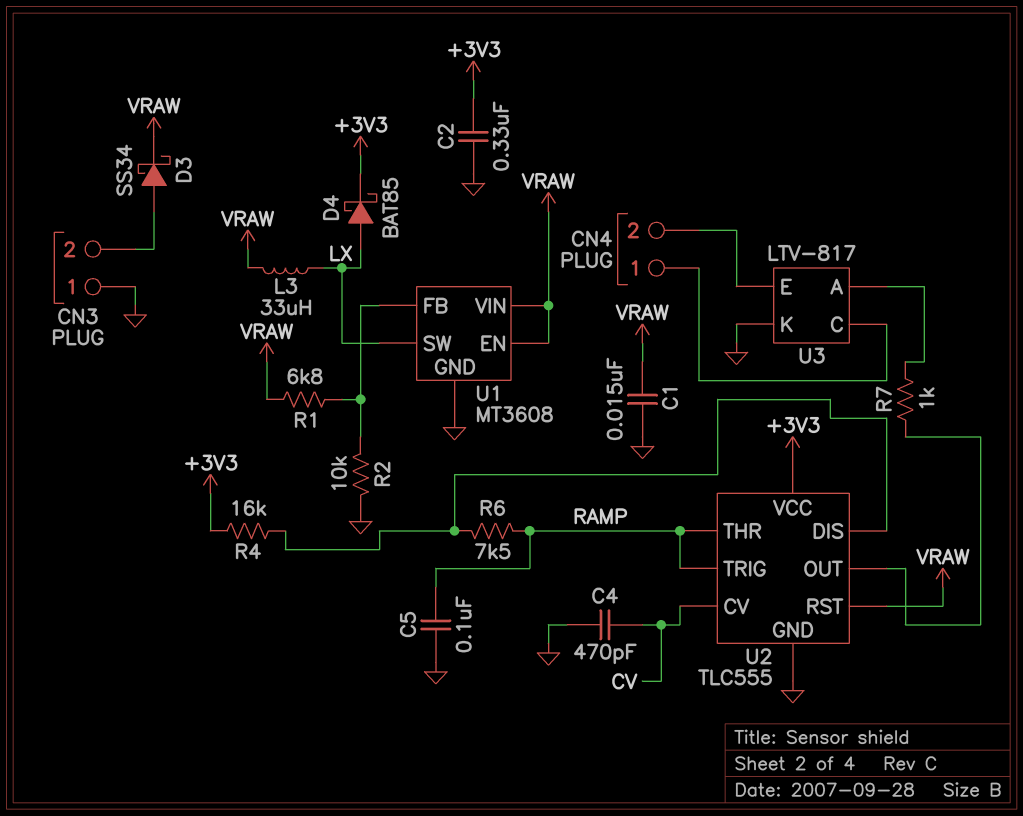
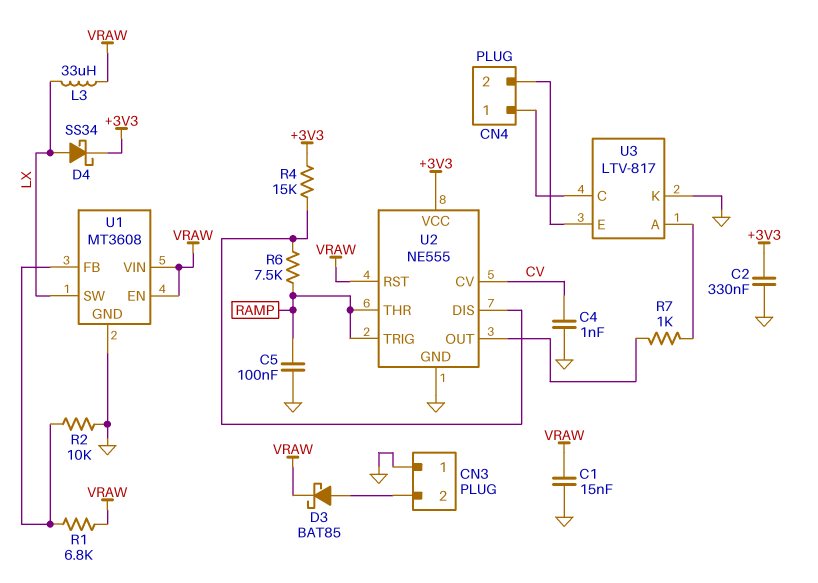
C4: 470pF (CV, GND) -> 1nF (CV, GND)
D3: schottky SS34 (A CN3/2, K VRAW) -> schottky BAT85 (A CN3/2, K VRAW)
D4: schottky BAT85 (A LX, K +3V3) -> schottky SS34 (A LX, K +3V3)
R4: 16k (+3V3, U2/DIS) -> 15k (+3V3, U2/DIS)
U2: TLC555 -> NE555

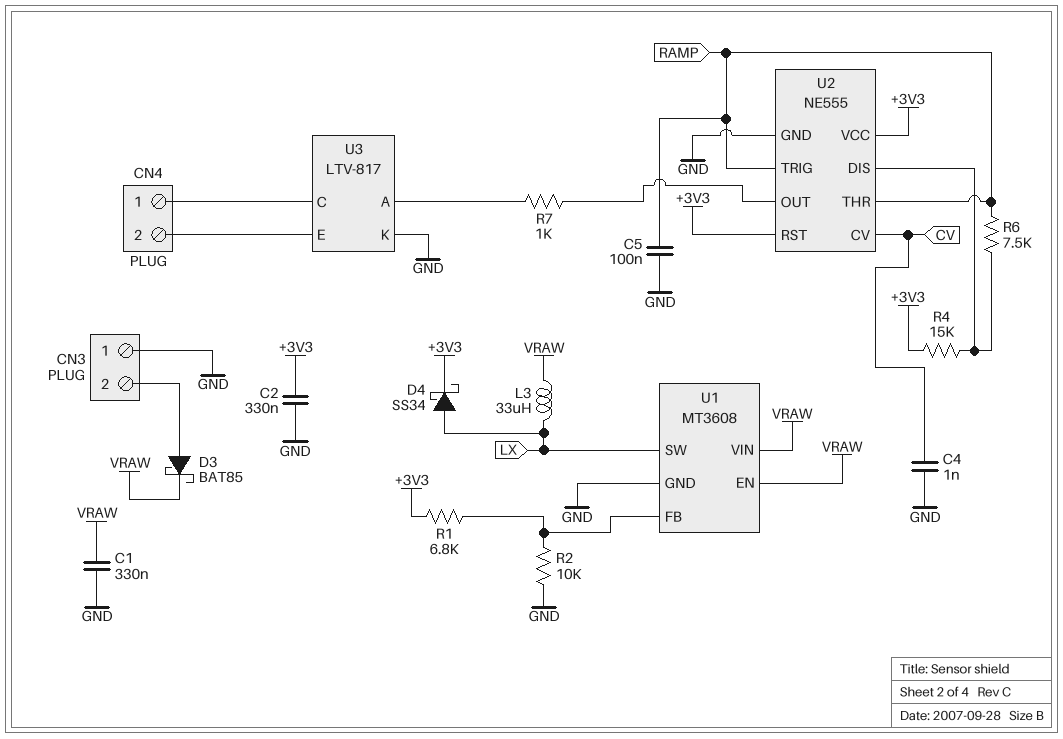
C1: 15nF (GND, VRAW) -> 330nF (GND, VRAW)
R1: 6.8k (U1/FB, VRAW) -> 6.8k (+3V3, U1/FB)
U2 pin RST: VRAW -> +3V3

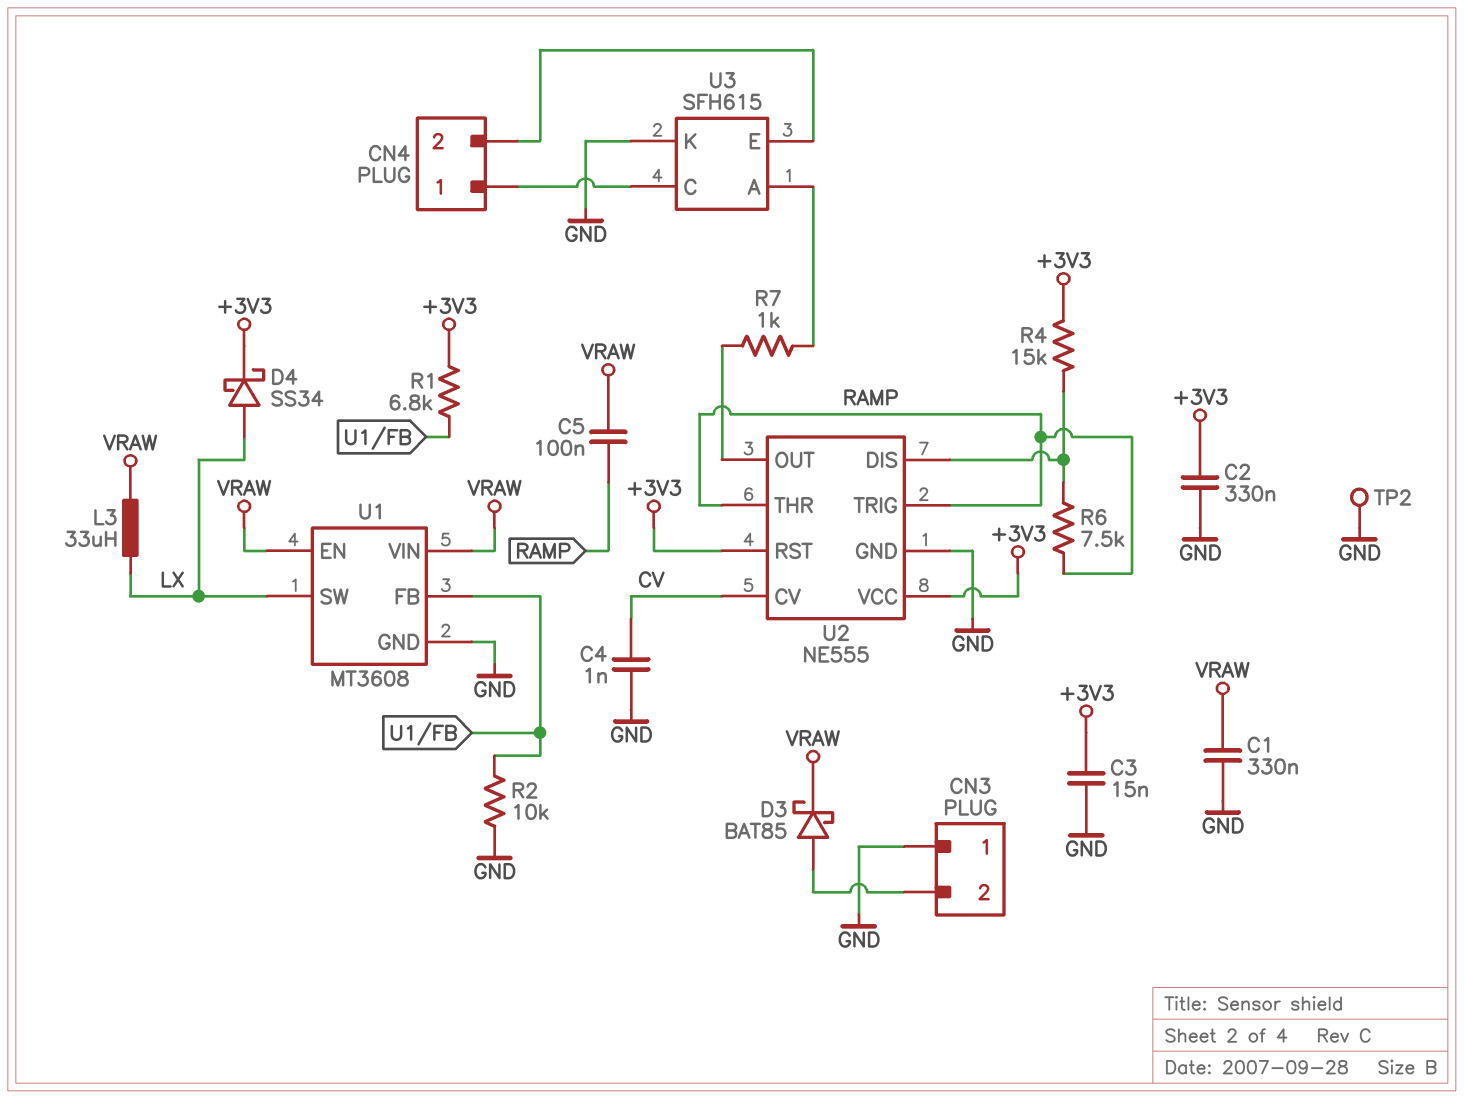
C3: none -> 15nF (+3V3, GND)
C5: 100nF (GND, RAMP) -> 100nF (RAMP, VRAW)
TP2: none -> test point (GND)
U3: LTV-817 -> SFH615

